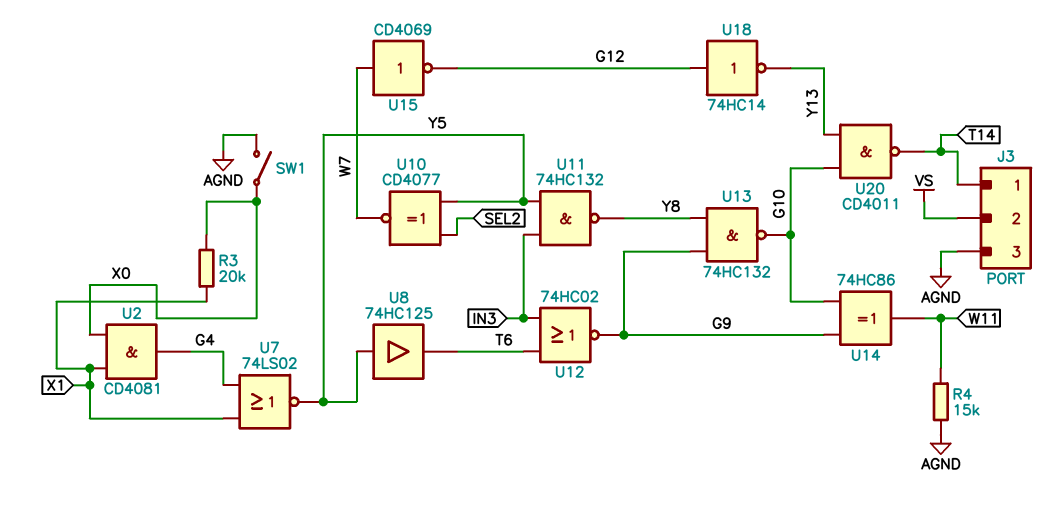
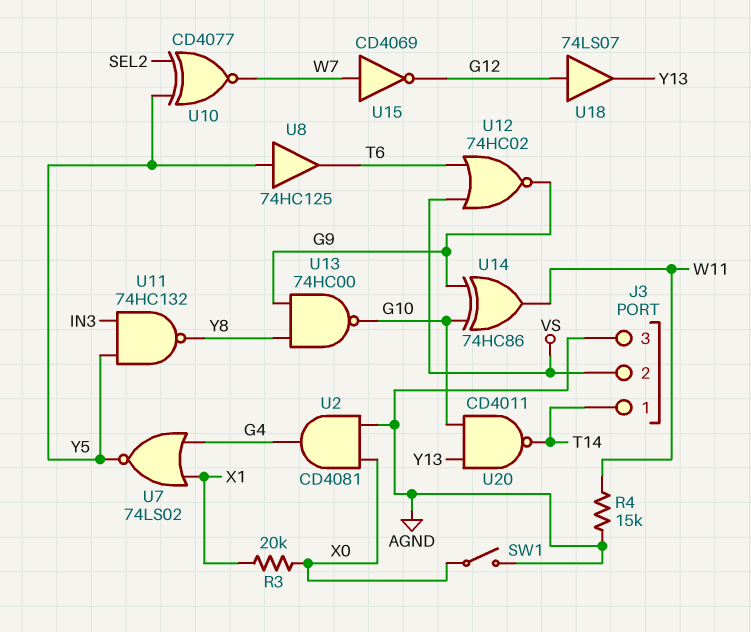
U2: AND CD4081 (in X0, in X1, out G4) -> AND CD4081 (in AGND, in X0, out G4)
U12: NOR 74HC02 (in IN3, in T6, out G9) -> NOR 74HC02 (in T6, in VS, out G9)
U13: NAND 74HC132 (in G9, in Y8, out G10) -> NAND 74HC00 (in G9, in Y8, out G10)
U18: NOT 74HC14 (in G12, out Y13) -> buffer 74LS07 (in G12, out Y13)

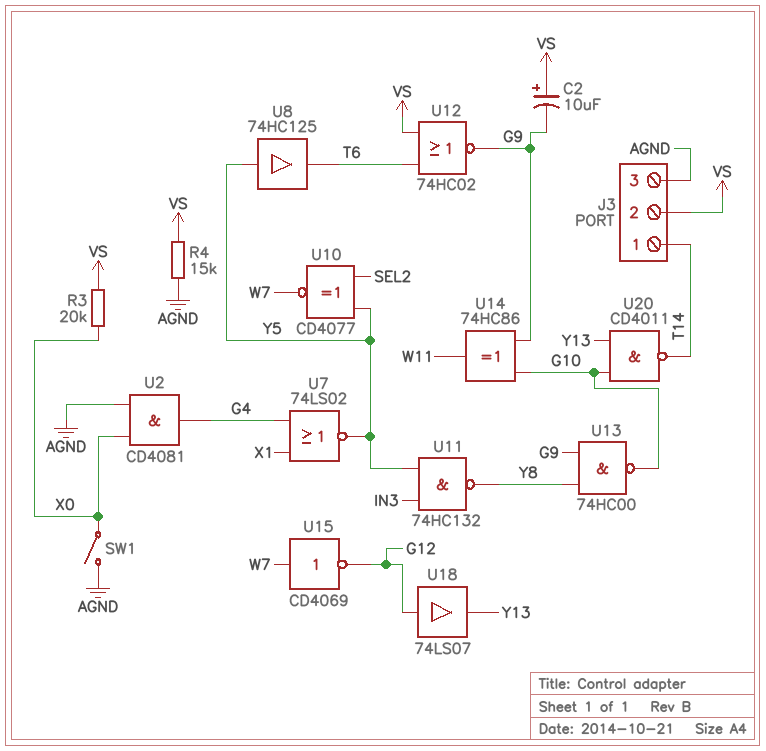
C2: none -> 10uF (plus VS, minus G9)
R3: 20k (X0, X1) -> 20k (VS, X0)
R4: 15k (AGND, W11) -> 15k (AGND, VS)

